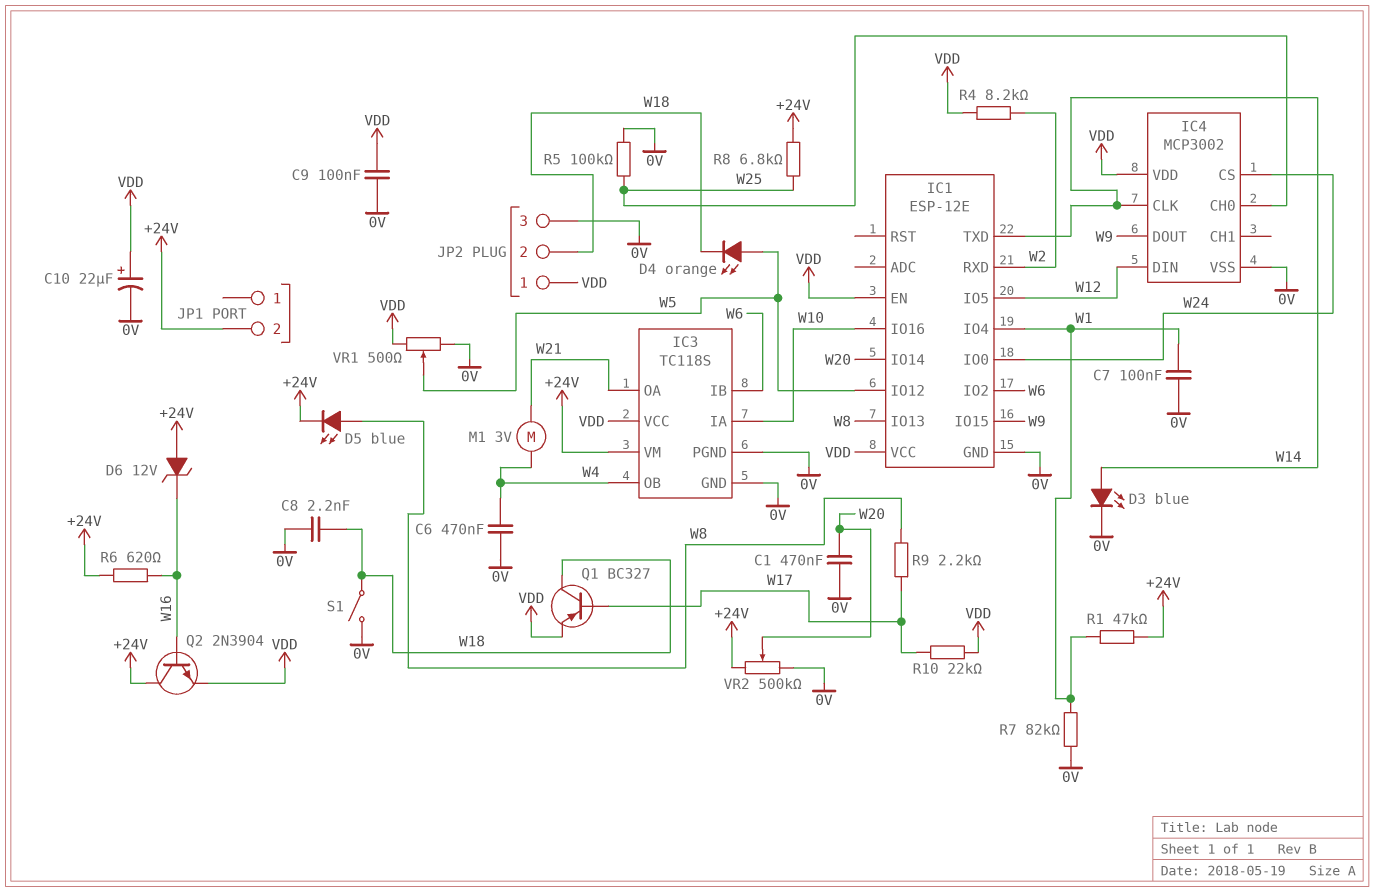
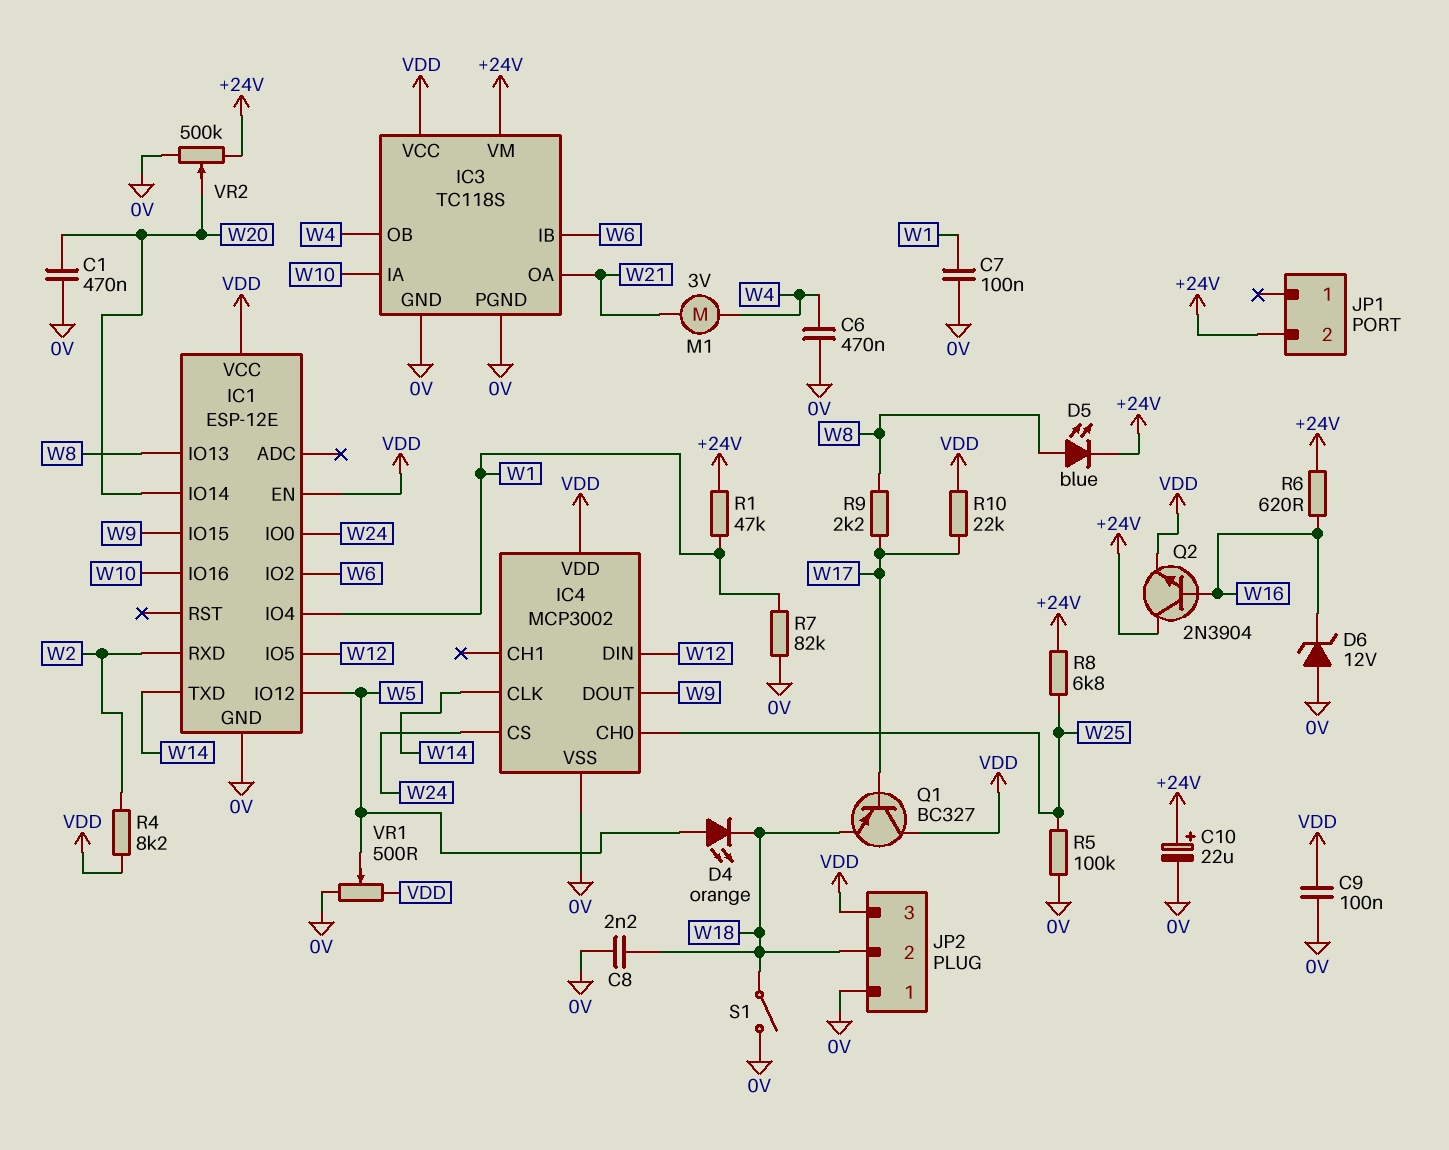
C10: 22uF (plus VDD, minus 0V) -> 22uF (plus +24V, minus 0V)
D3: LED blue (A W14, K 0V) -> none
D6: zener 12V (A +24V, K W16) -> zener 12V (A 0V, K W16)
JP2 pin 1: VDD -> 0V
JP2 pin 3: 0V -> VDD
Q1: PNP BC327 (B W17, C W18, E VDD) -> PNP BC327 (B W17, C VDD, E W18)

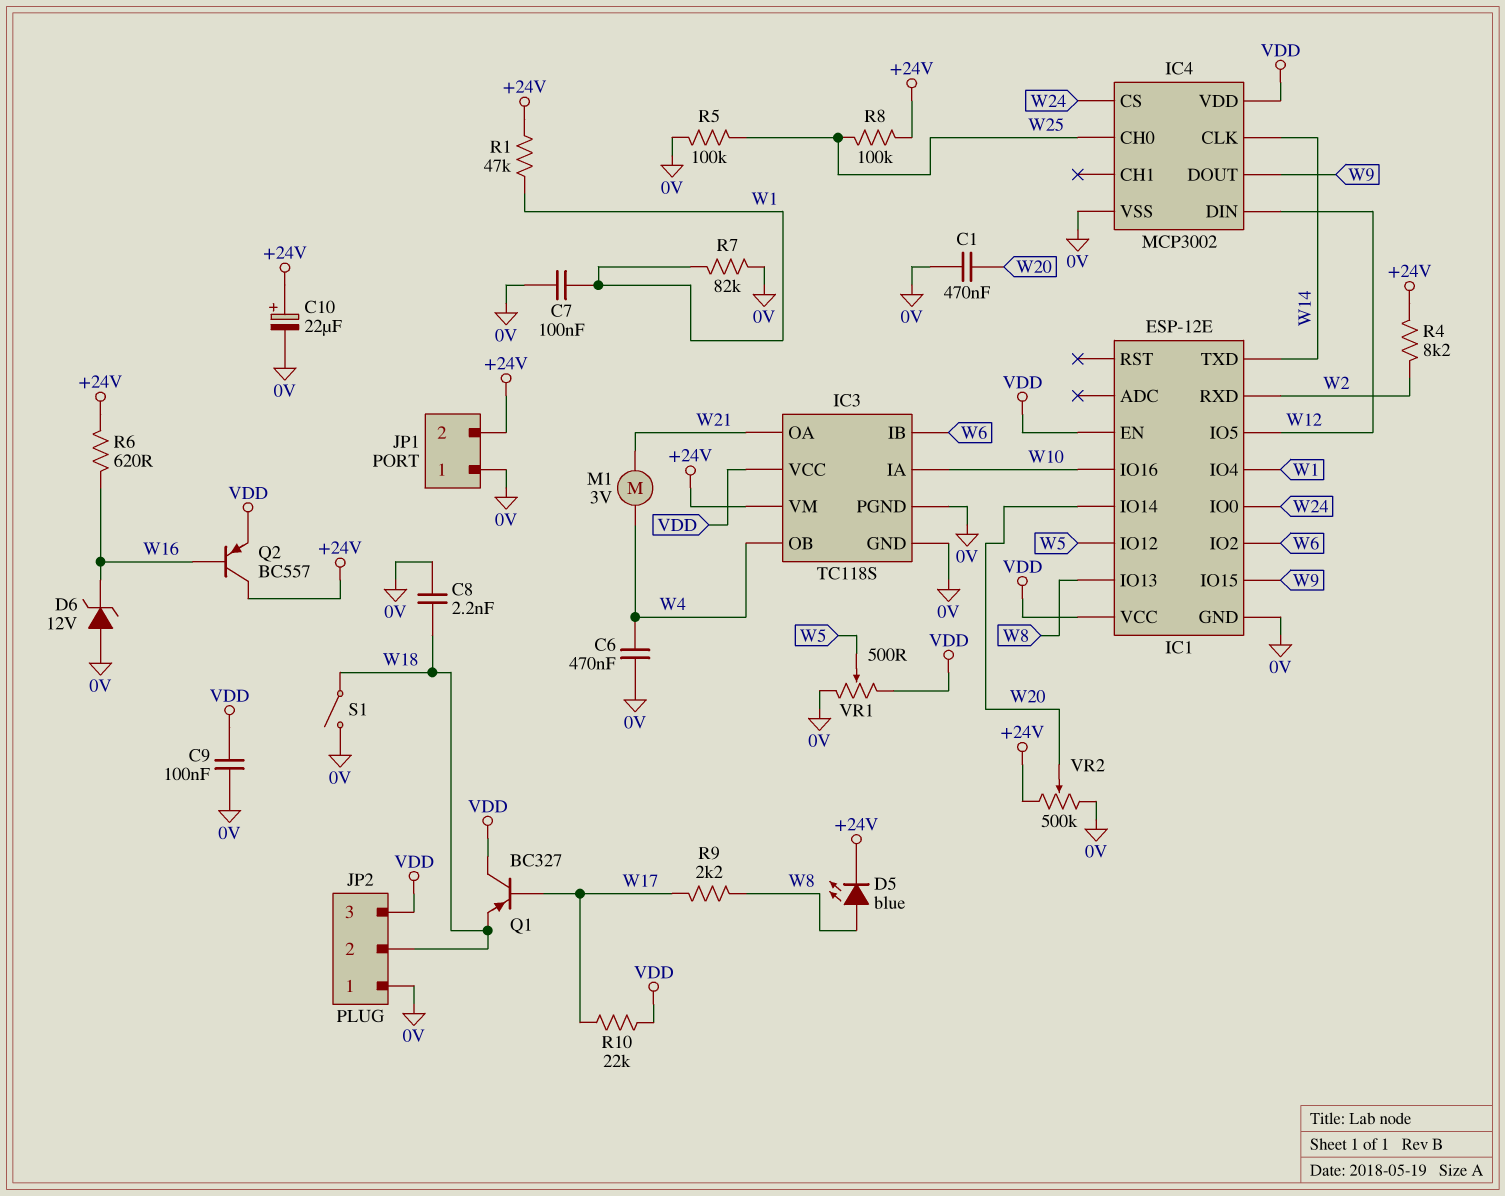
D4: LED orange (A W5, K W18) -> none
JP1 pin 1: none -> 0V
Q2: NPN 2N3904 (B W16, C +24V, E VDD) -> PNP BC557 (B W16, C +24V, E VDD)
R4: 8.2k (VDD, W2) -> 8.2k (+24V, W2)
R8: 6.8k (+24V, W25) -> 100k (+24V, W25)

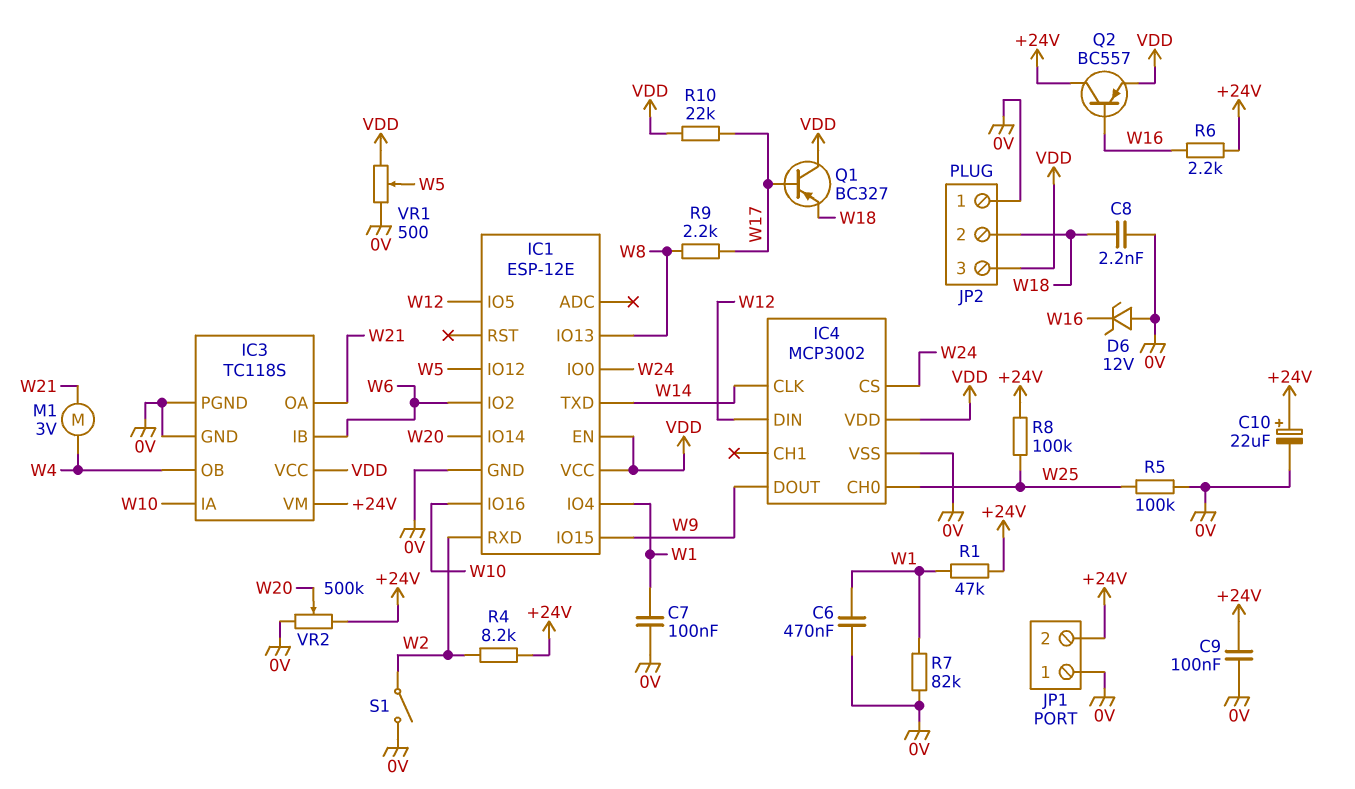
C1: 470nF (0V, W20) -> none
C6: 470nF (0V, W4) -> 470nF (0V, W1)
C9: 100nF (0V, VDD) -> 100nF (+24V, 0V)
D5: LED blue (A W8, K +24V) -> none
R6: 620 (+24V, W16) -> 2.2k (+24V, W16)
S1: switch (0V, W18) -> switch (0V, W2)

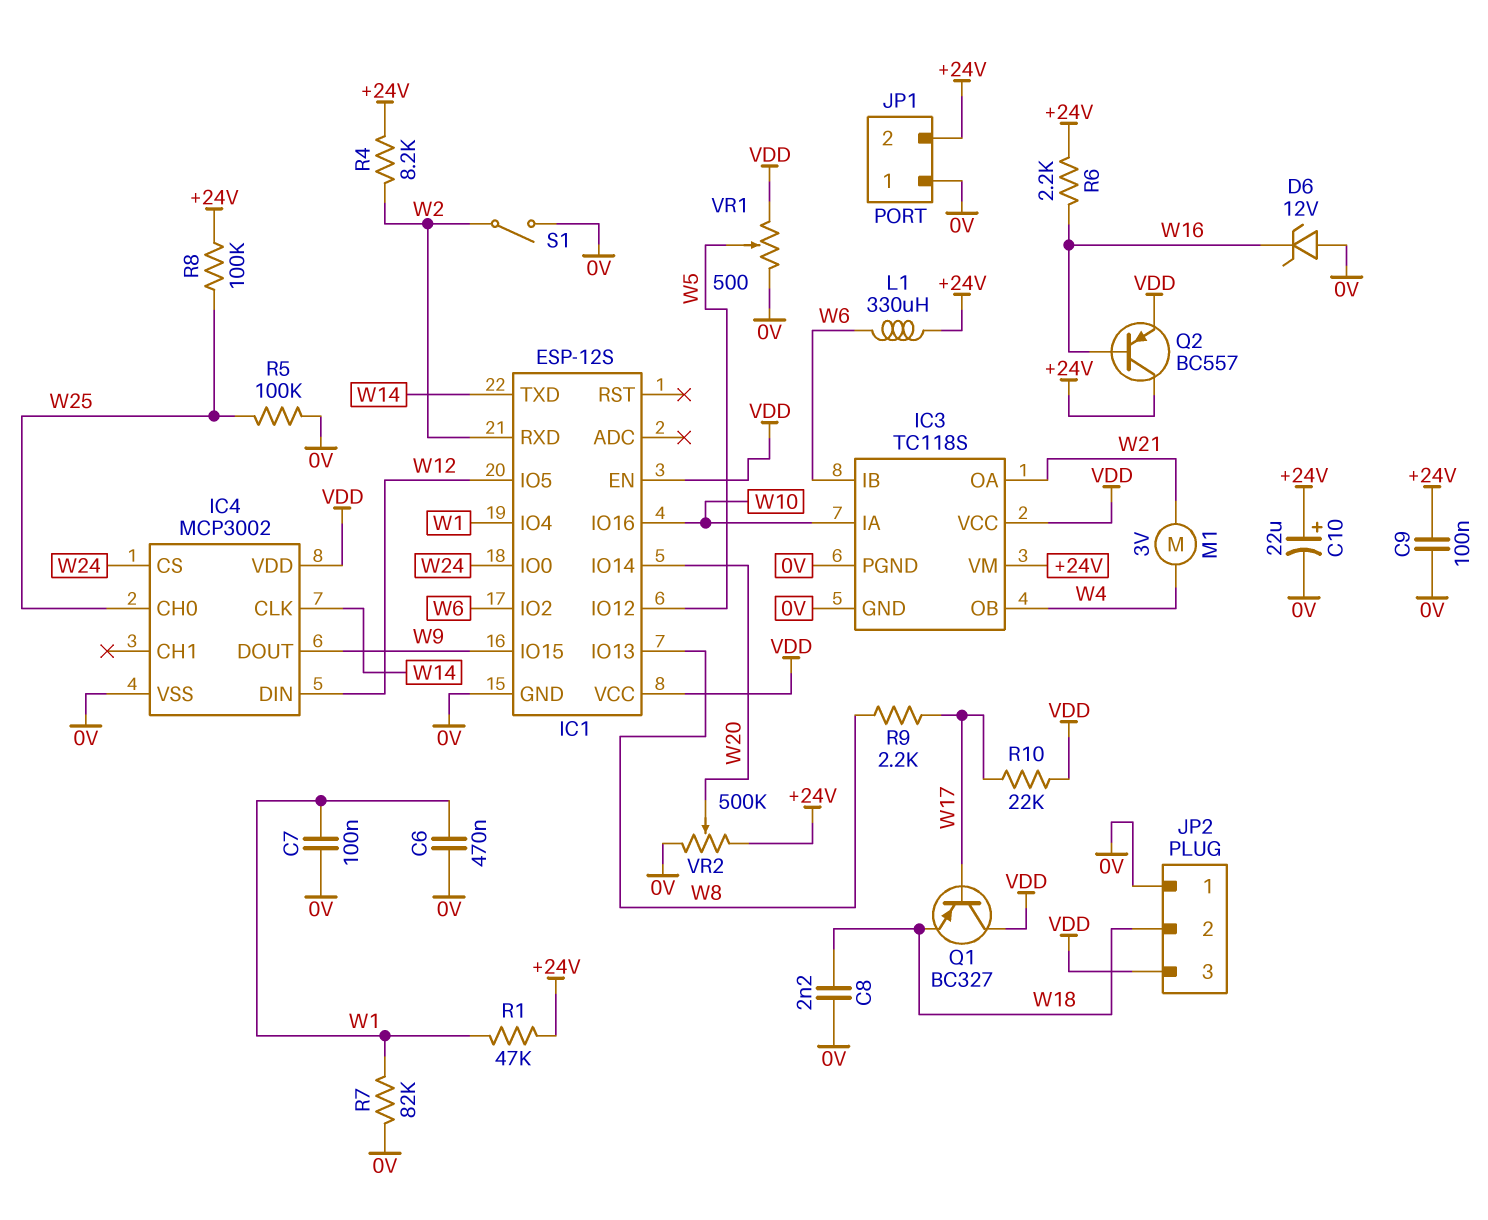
IC1: ESP-12E -> ESP-12S
L1: none -> 330uH (+24V, W6)

